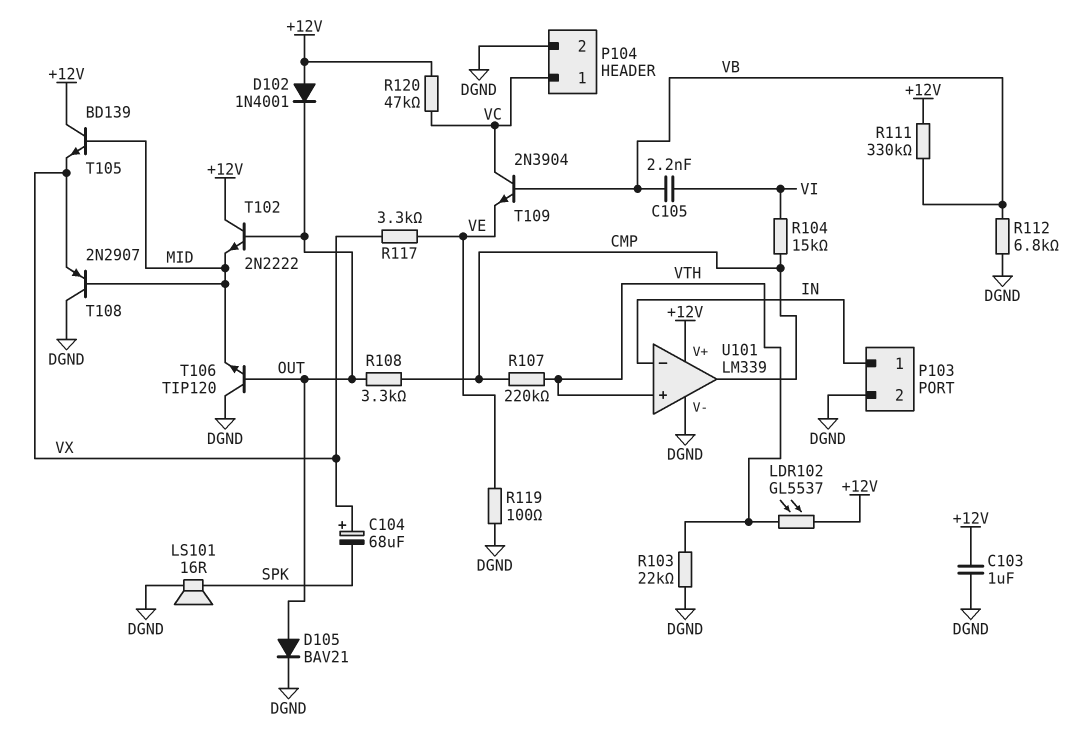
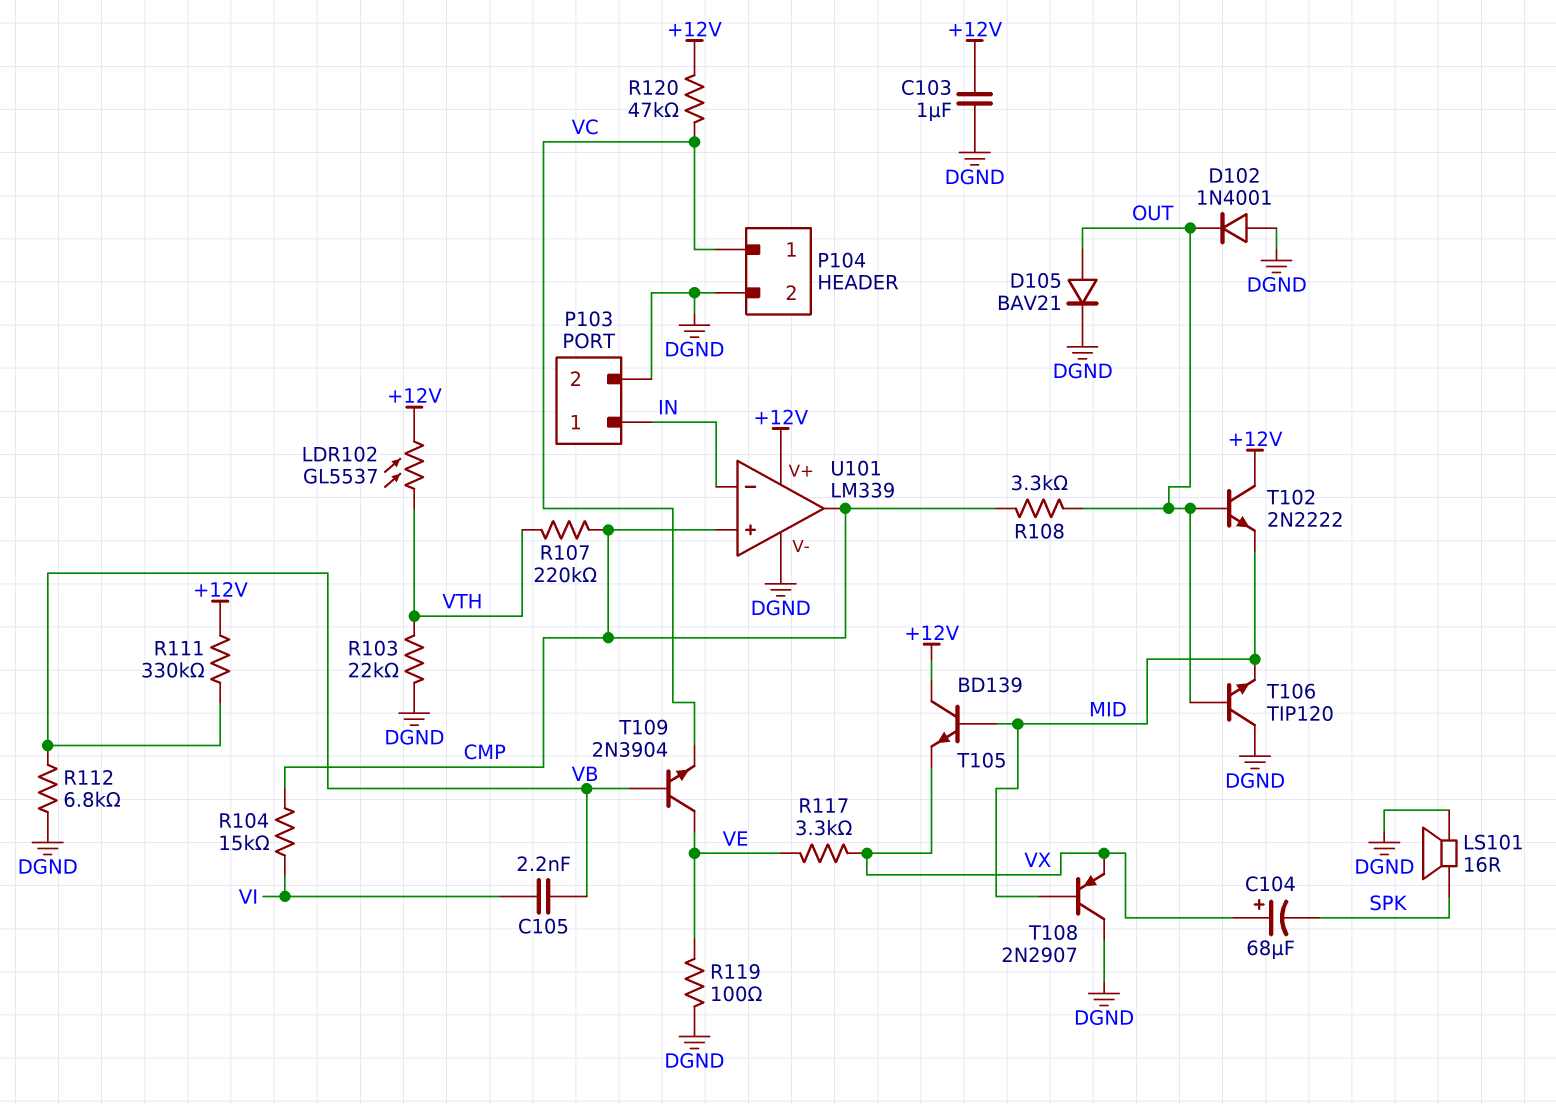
D102: diode 1N4001 (A +12V, K OUT) -> diode 1N4001 (A DGND, K OUT)
T109: NPN 2N3904 (B VB, C VC, E VE) -> NPN 2N3904 (B VB, C VE, E VC)
U101 pin in+: VTH -> CMP

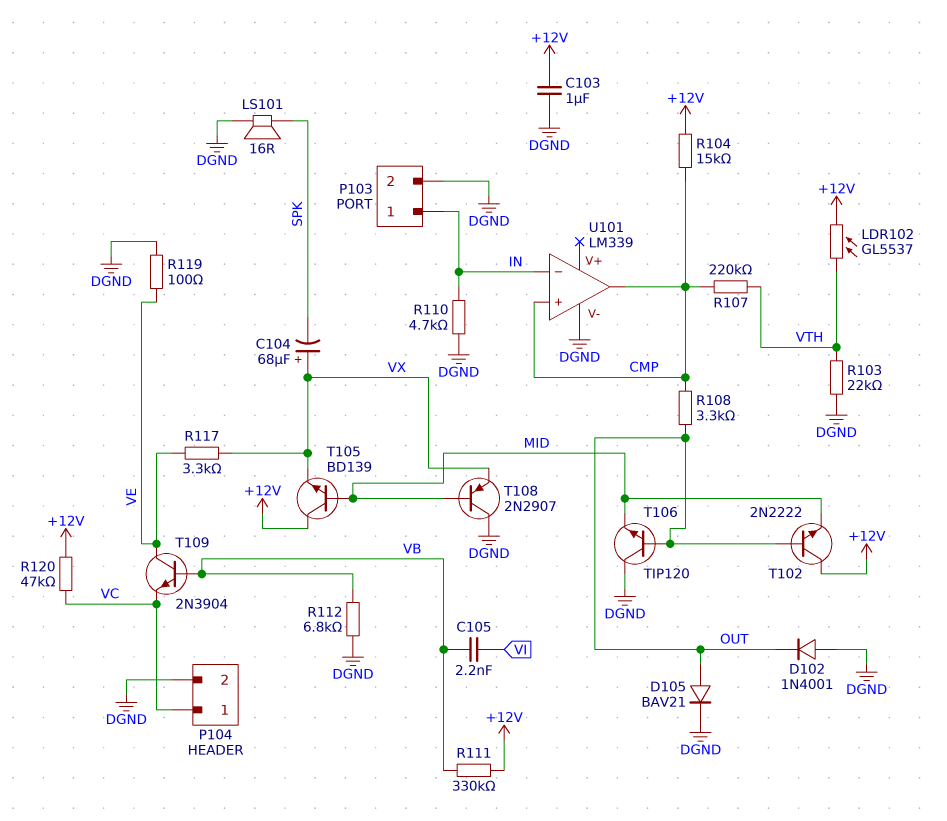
R104: 15k (CMP, VI) -> 15k (+12V, CMP)
R110: none -> 4.7k (DGND, IN)
U101 pin V+: +12V -> none

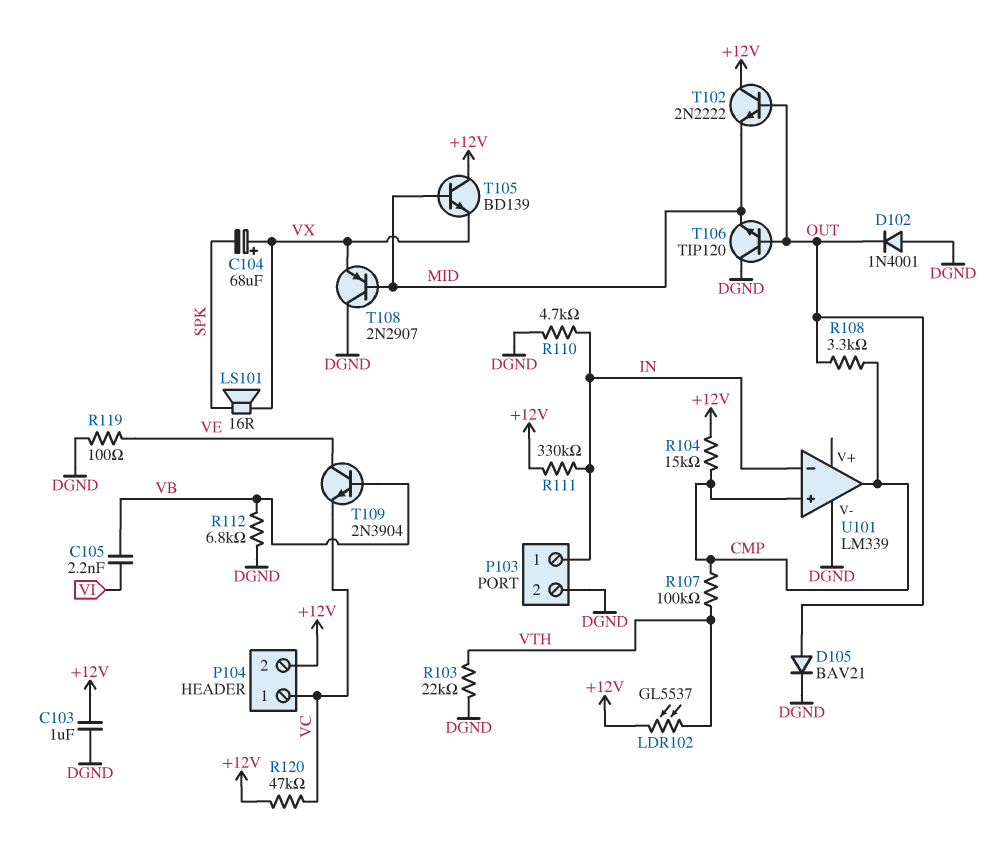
LS101: speaker 16R (DGND, SPK) -> speaker 16R (SPK, VX)
P104 pin 2: DGND -> +12V
R107: 220k (CMP, VTH) -> 100k (CMP, VTH)
R111: 330k (+12V, VB) -> 330k (+12V, IN)
R117: 3.3k (VE, VX) -> none

